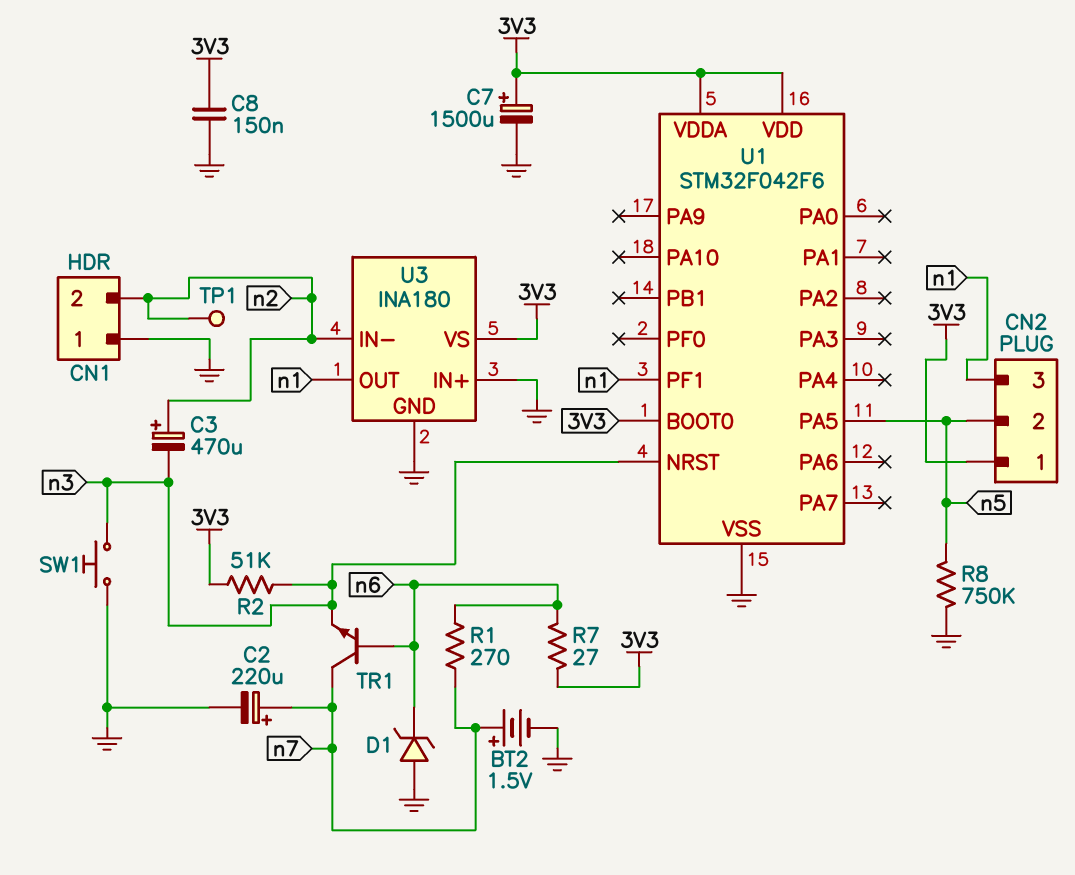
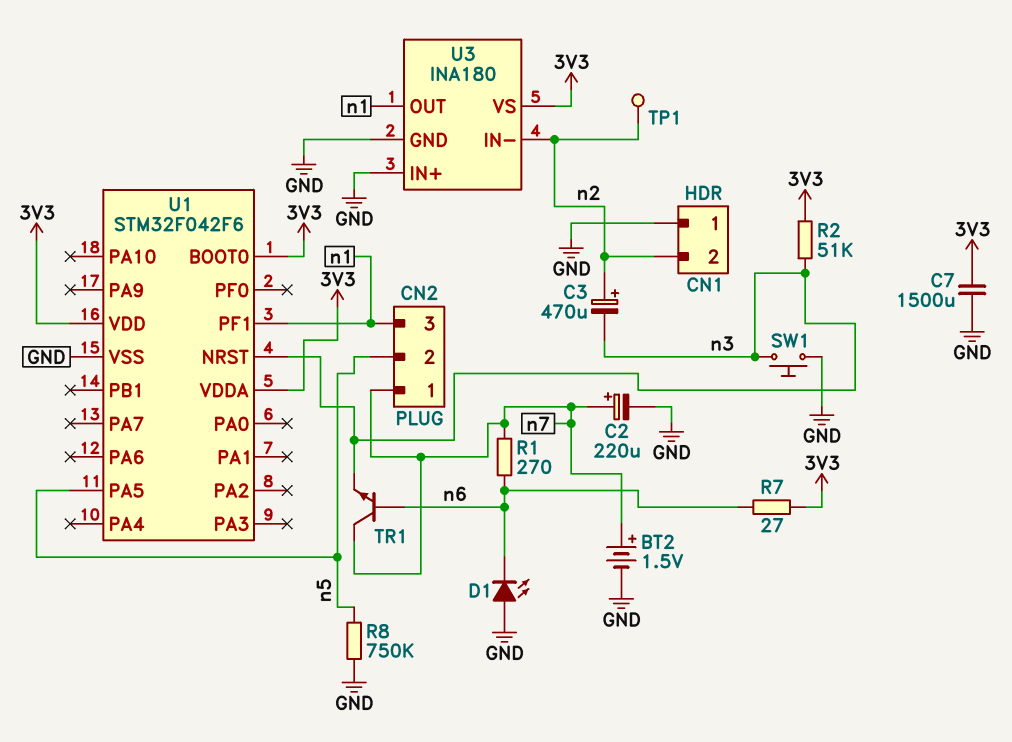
C7: 1500uF (plus 3V3, minus GND) -> 1500uF (3V3, GND)
C8: 150nF (3V3, GND) -> none
CN2 pin 1: 3V3 -> n7
D1: zener (A GND, K n6) -> LED (A GND, K n6)

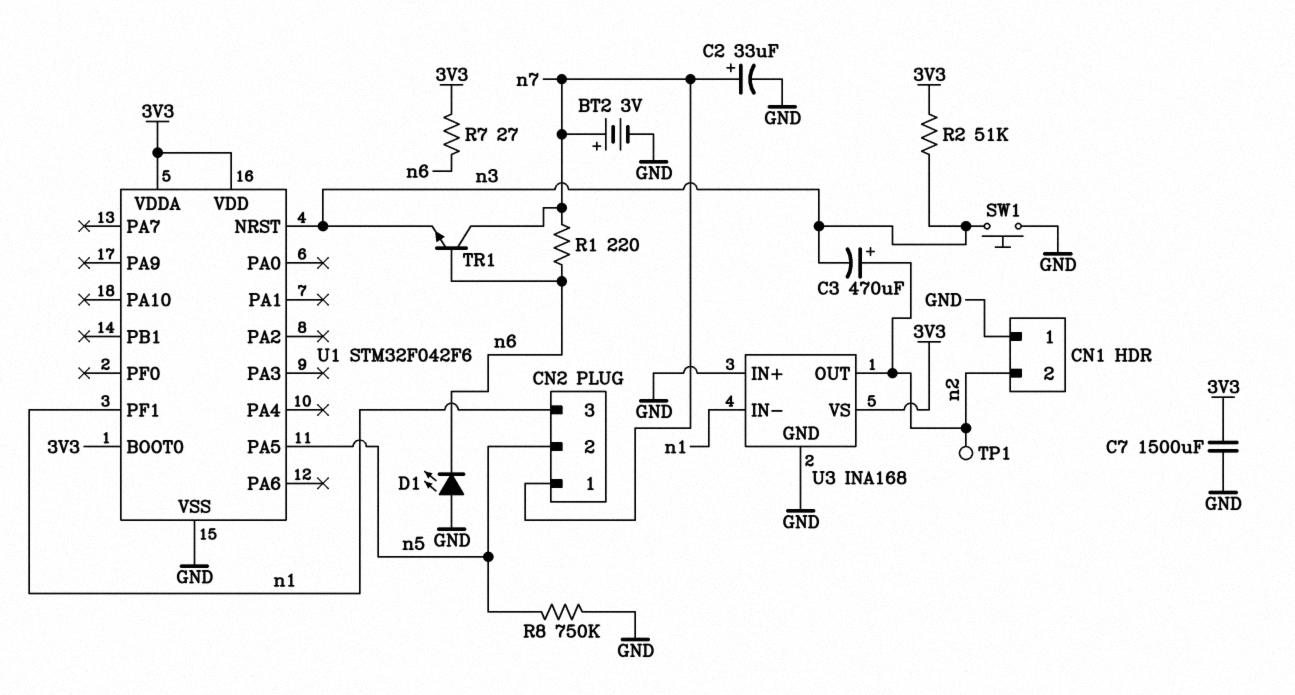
BT2: 1.5V (plus n7, minus GND) -> 3V (plus n7, minus GND)
C2: 220uF (plus n7, minus GND) -> 33uF (plus n7, minus GND)
R1: 270 (n6, n7) -> 220 (n6, n7)
U3: INA180 -> INA168
U3 pin IN-: n2 -> n1
U3 pin OUT: n1 -> n2

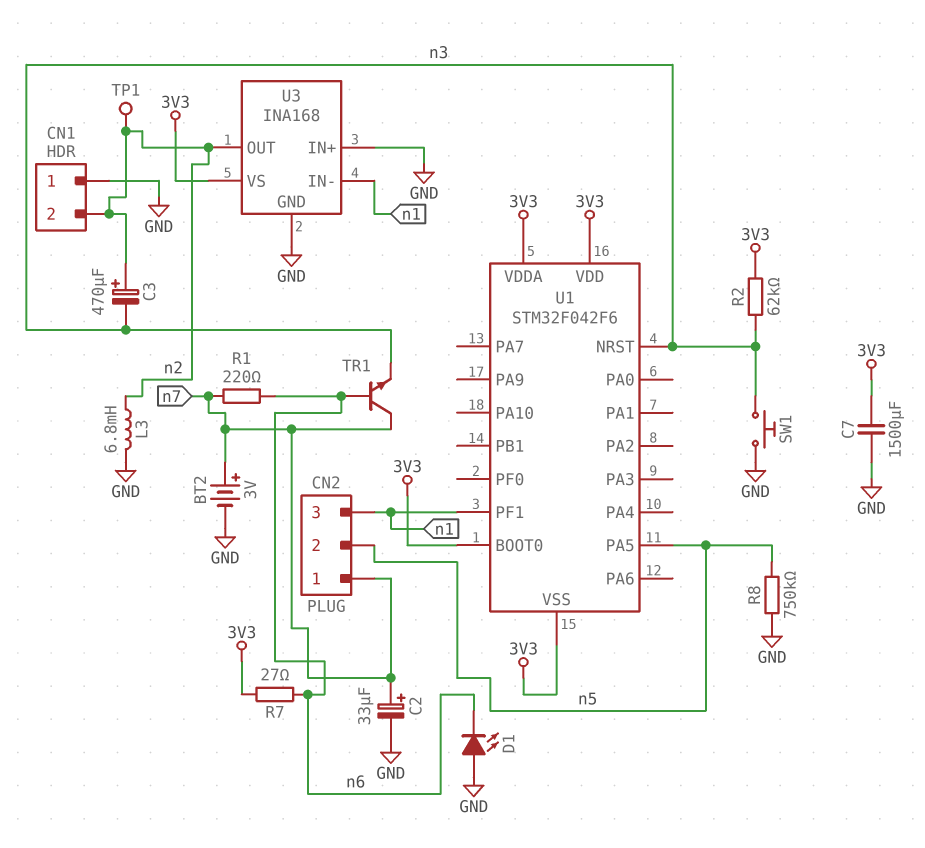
L3: none -> 6.8mH (GND, n2)
R2: 51k (3V3, n3) -> 62k (3V3, n3)
U1 pin VSS: GND -> 3V3

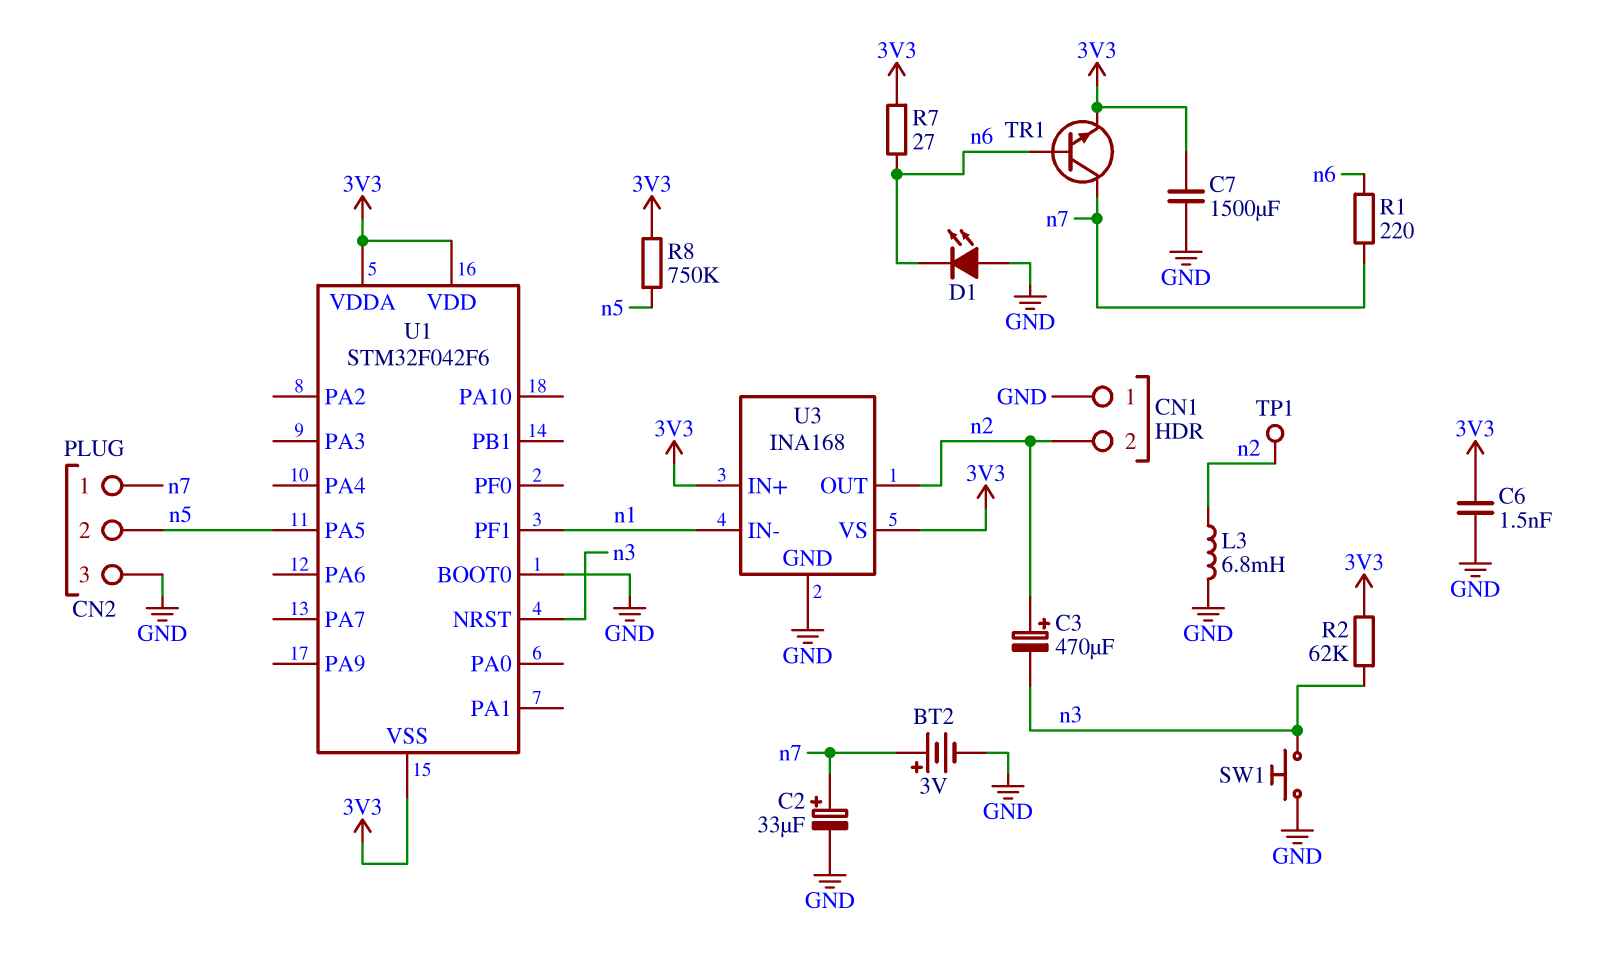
C6: none -> 1.5nF (3V3, GND)
CN2 pin 3: n1 -> GND
R8: 750k (GND, n5) -> 750k (3V3, n5)
TR1: NPN (B n6, C n7, E n3) -> NPN (B n6, C n7, E 3V3)
U1 pin BOOT0: 3V3 -> GND
U3 pin IN+: GND -> 3V3

